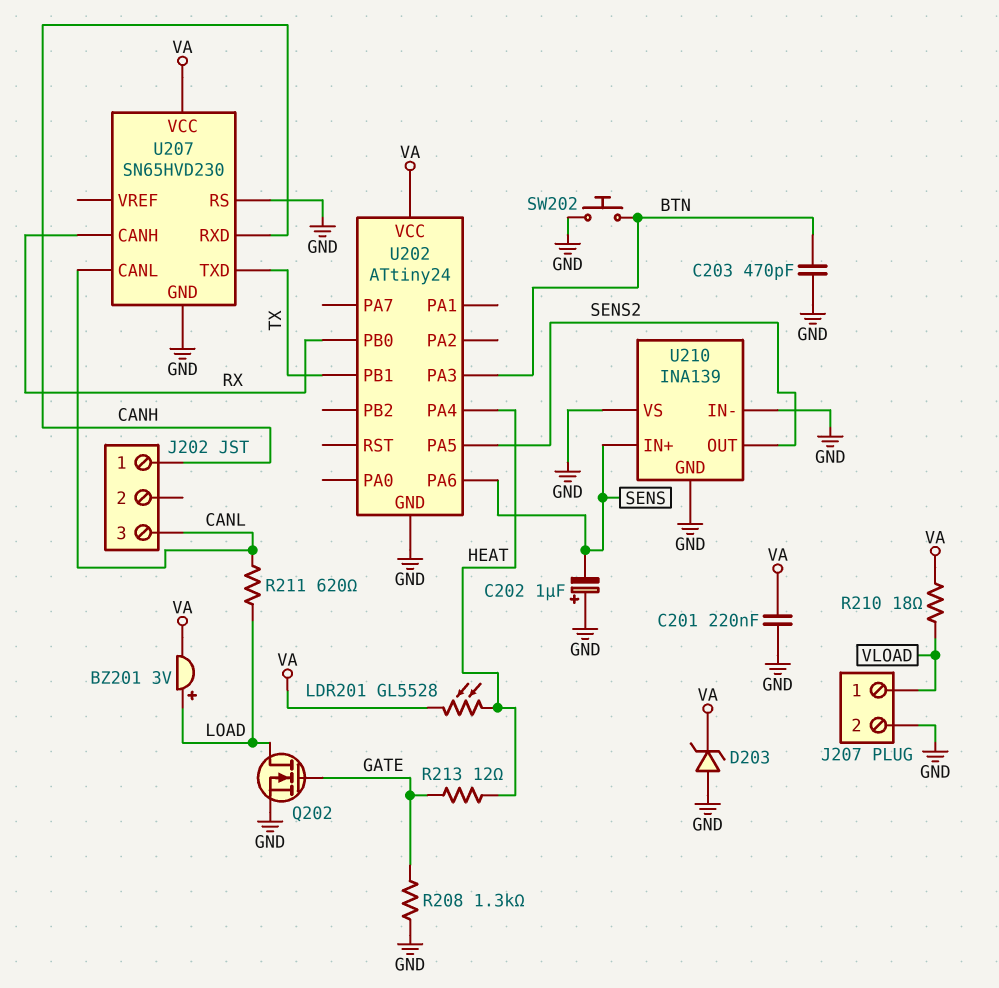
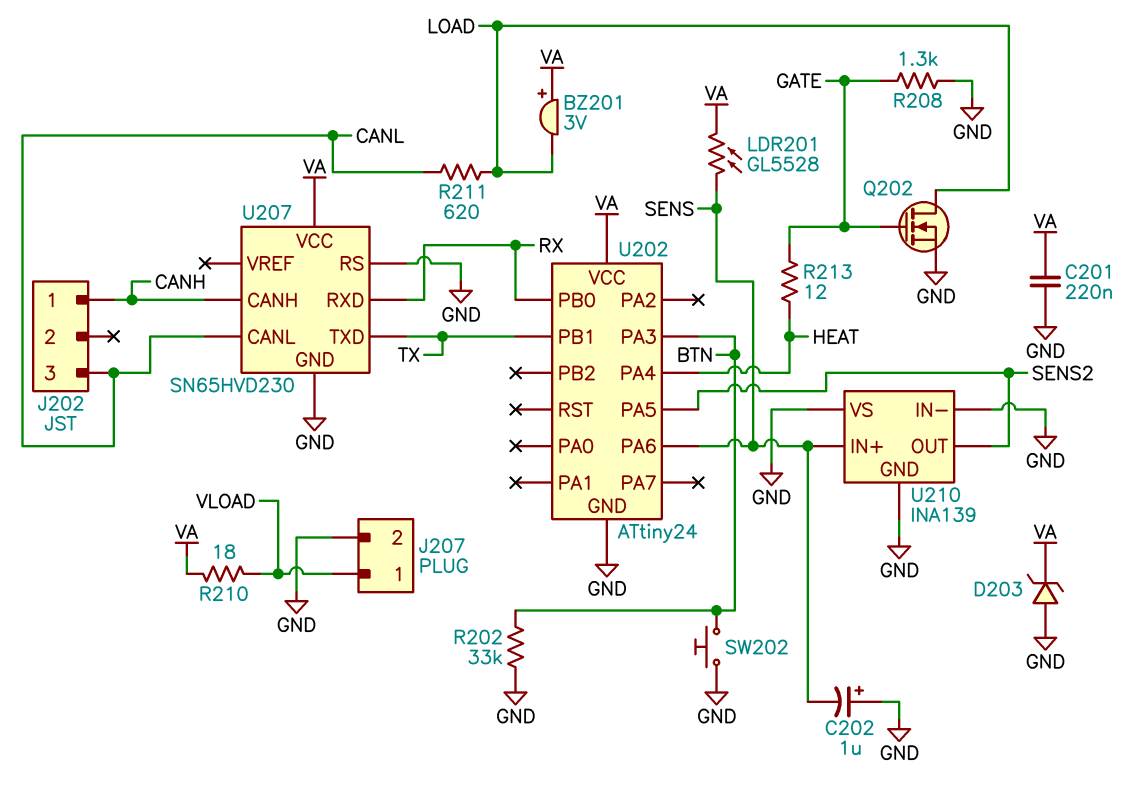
BZ201: buzzer 3V (plus LOAD, minus VA) -> buzzer 3V (plus VA, minus LOAD)
C203: 470pF (BTN, GND) -> none
LDR201: GL5528 (HEAT, VA) -> GL5528 (SENS, VA)
R202: none -> 33k (BTN, GND)
U207 pin CANH: RX -> CANH
U207 pin RXD: CANH -> RX

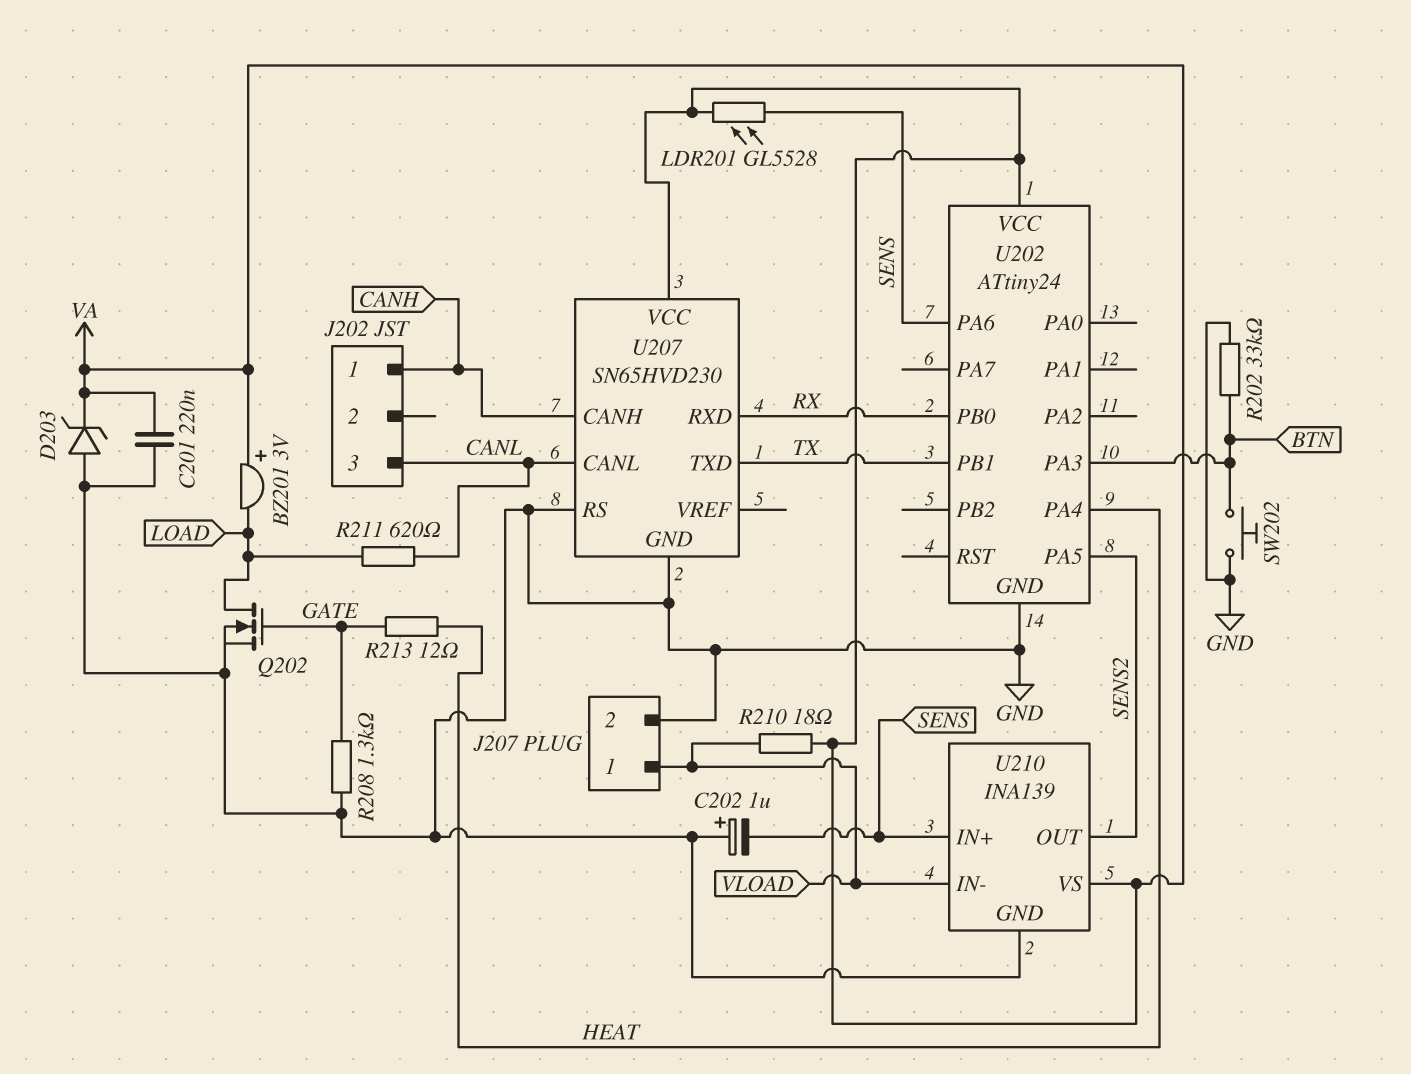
U210 pin IN-: GND -> VLOAD
U210 pin VS: GND -> VA

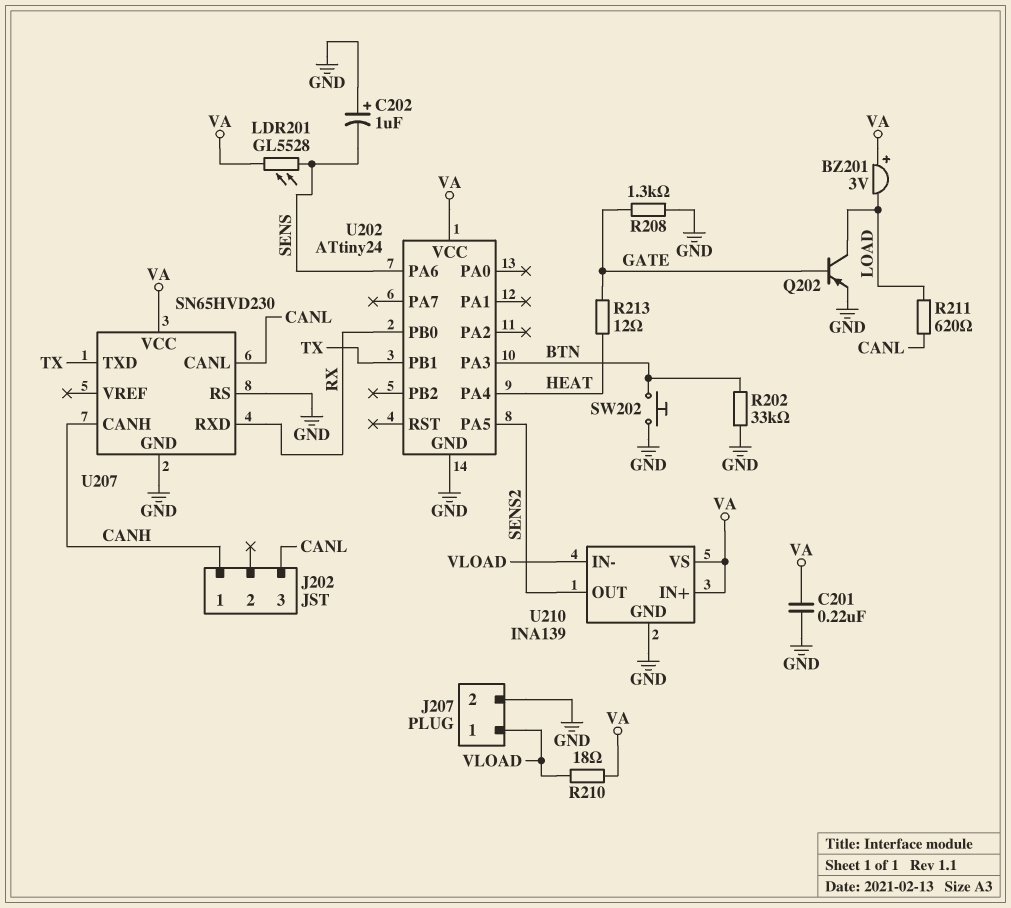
D203: zener (A GND, K VA) -> none
Q202: NMOS (G GATE, D LOAD, S GND) -> PNP (B GATE, C LOAD, E GND)
U210 pin IN+: SENS -> VA

